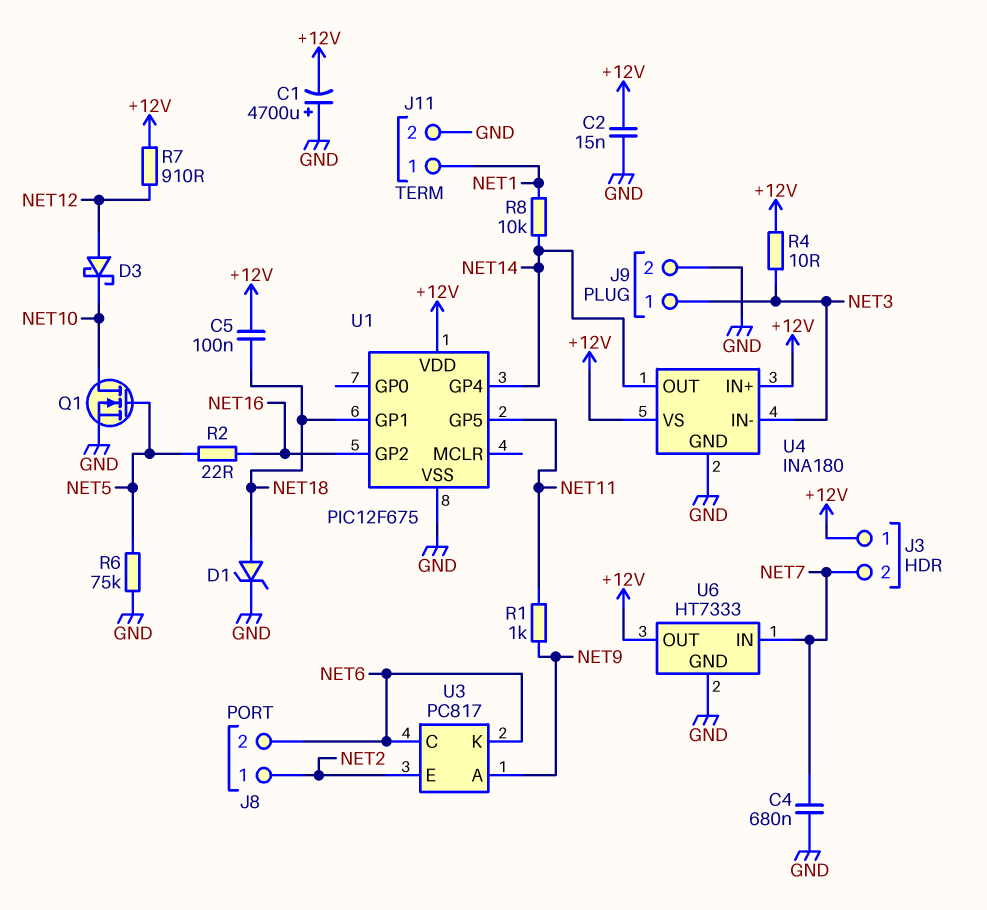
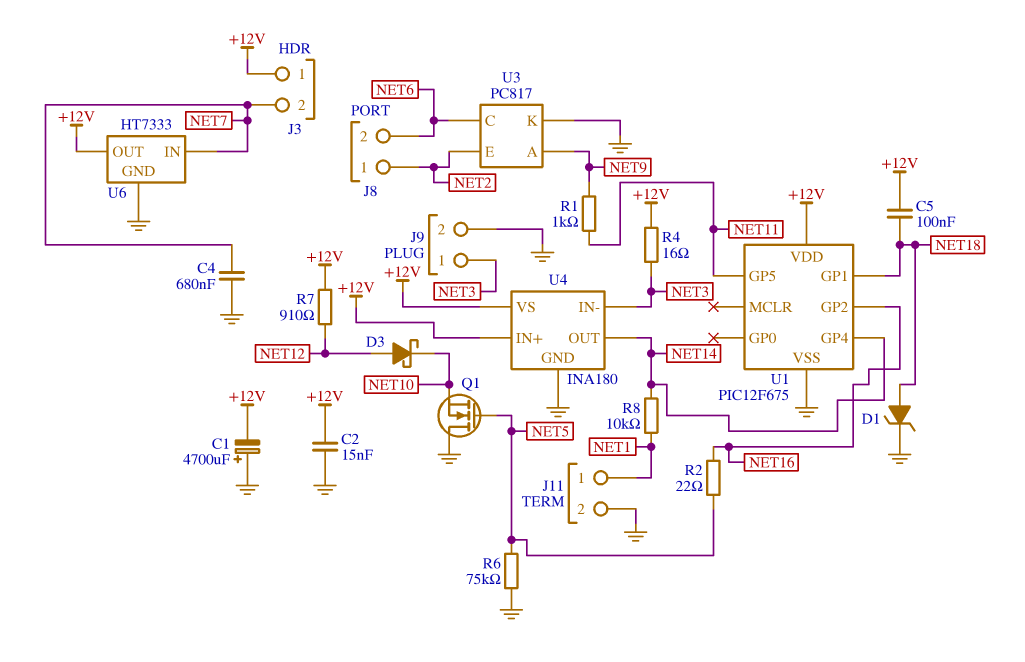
Q1: NMOS (G NET5, D NET10, S GND) -> NMOS (G NET5, D GND, S NET10)
R4: 10 (+12V, NET3) -> 16 (+12V, NET3)
U3 pin K: NET6 -> GND

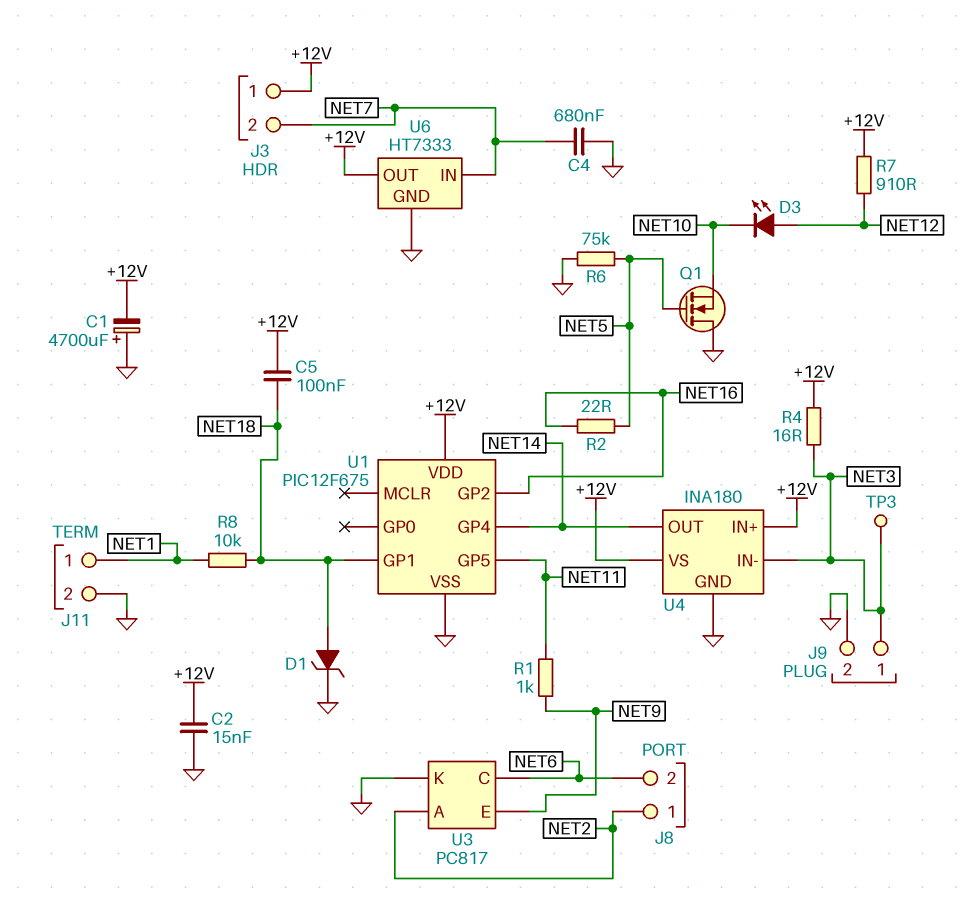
D3: schottky (A NET12, K NET10) -> LED (A NET12, K NET10)
R8: 10k (NET1, NET14) -> 10k (NET1, NET18)
TP3: none -> test point (NET3)
U3 pin A: NET9 -> NET2
U3 pin E: NET2 -> NET9

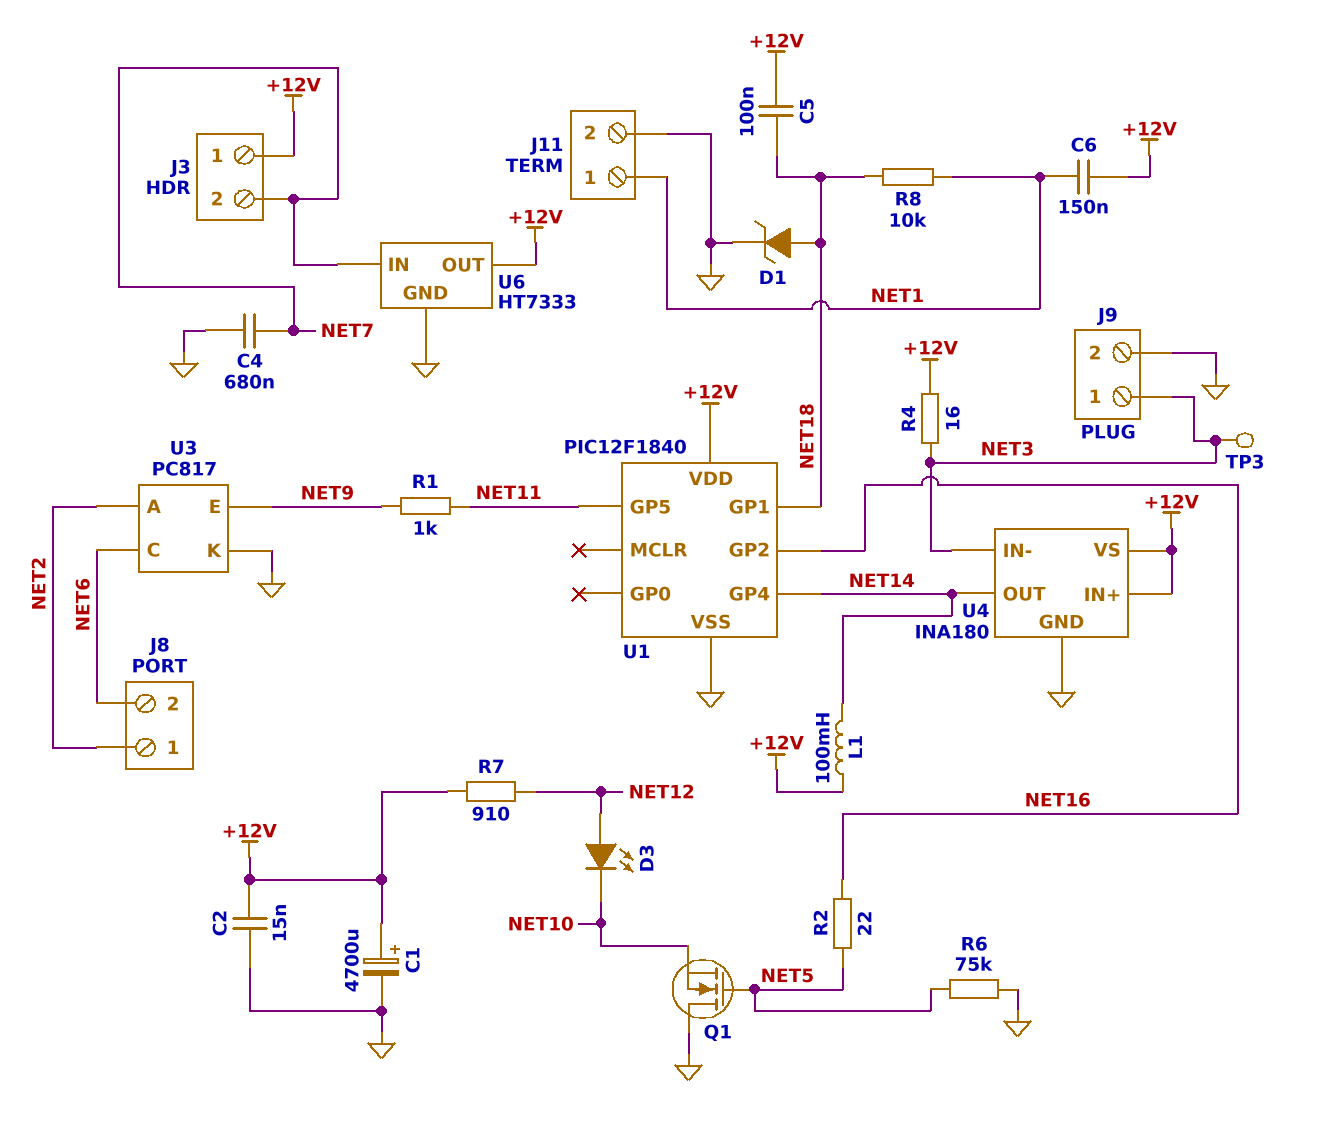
C1: 4700uF (plus GND, minus +12V) -> 4700uF (plus +12V, minus GND)
C6: none -> 150nF (+12V, NET1)
L1: none -> 100mH (+12V, NET14)
U1: PIC12F675 -> PIC12F1840

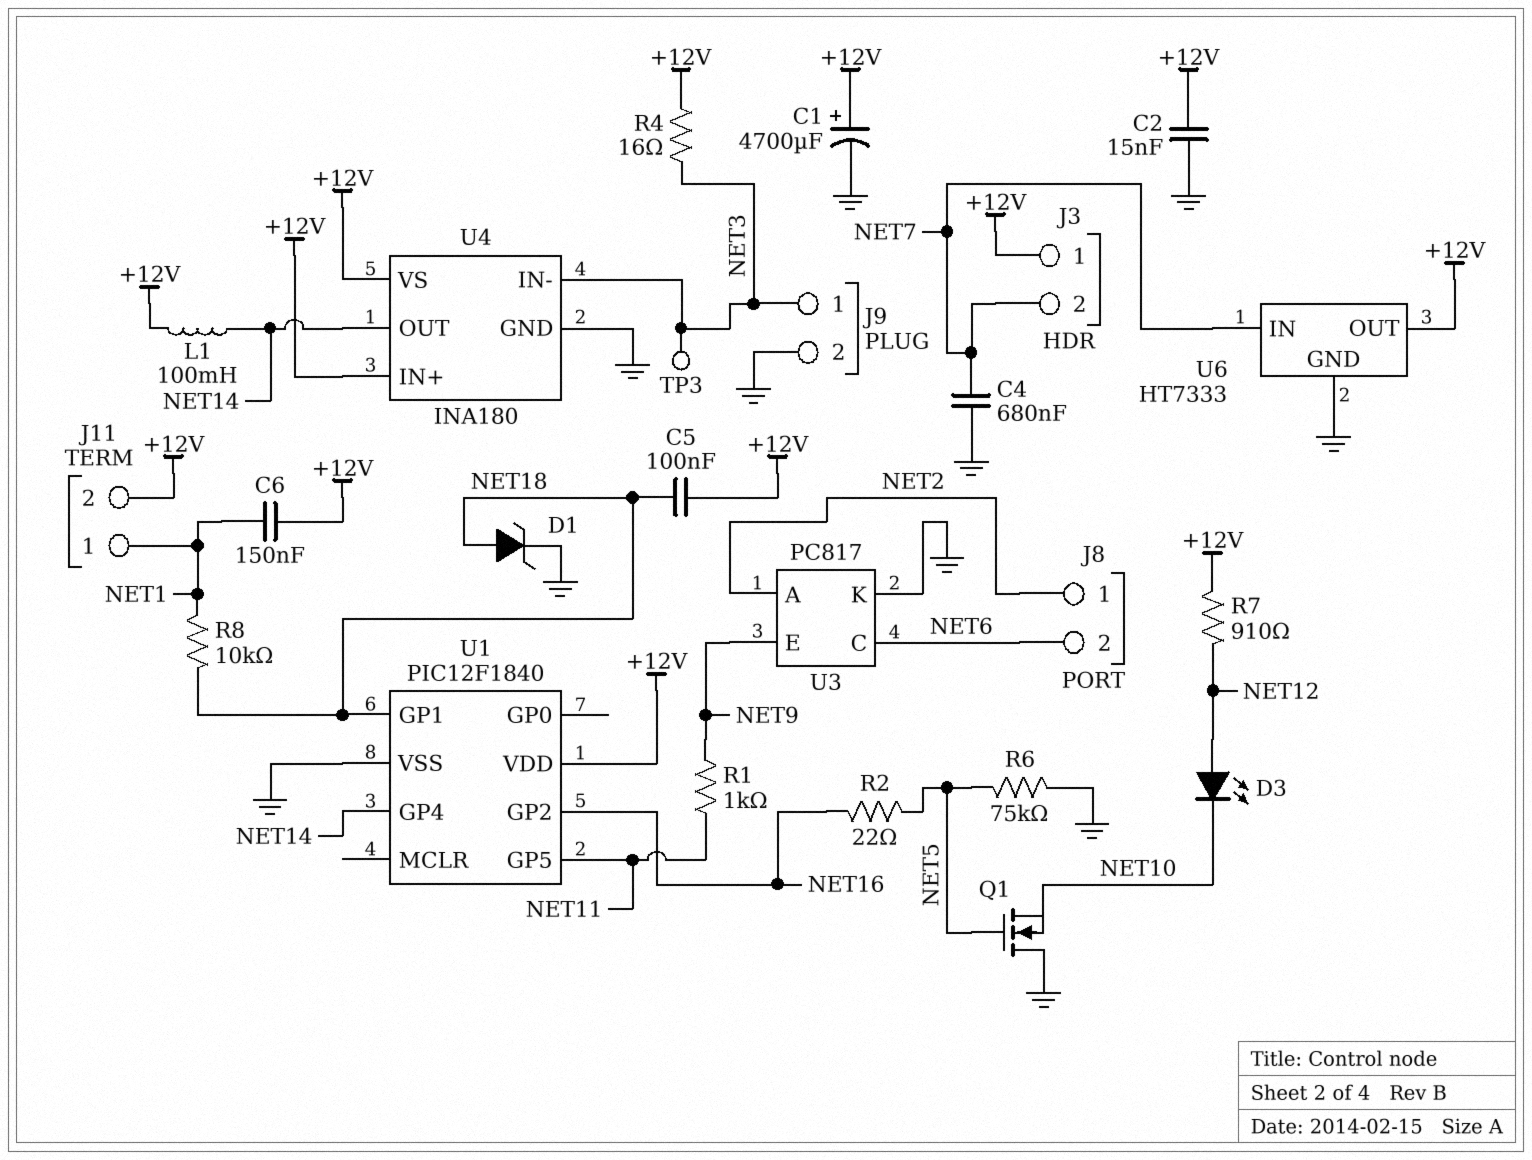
J11 pin 2: GND -> +12V

